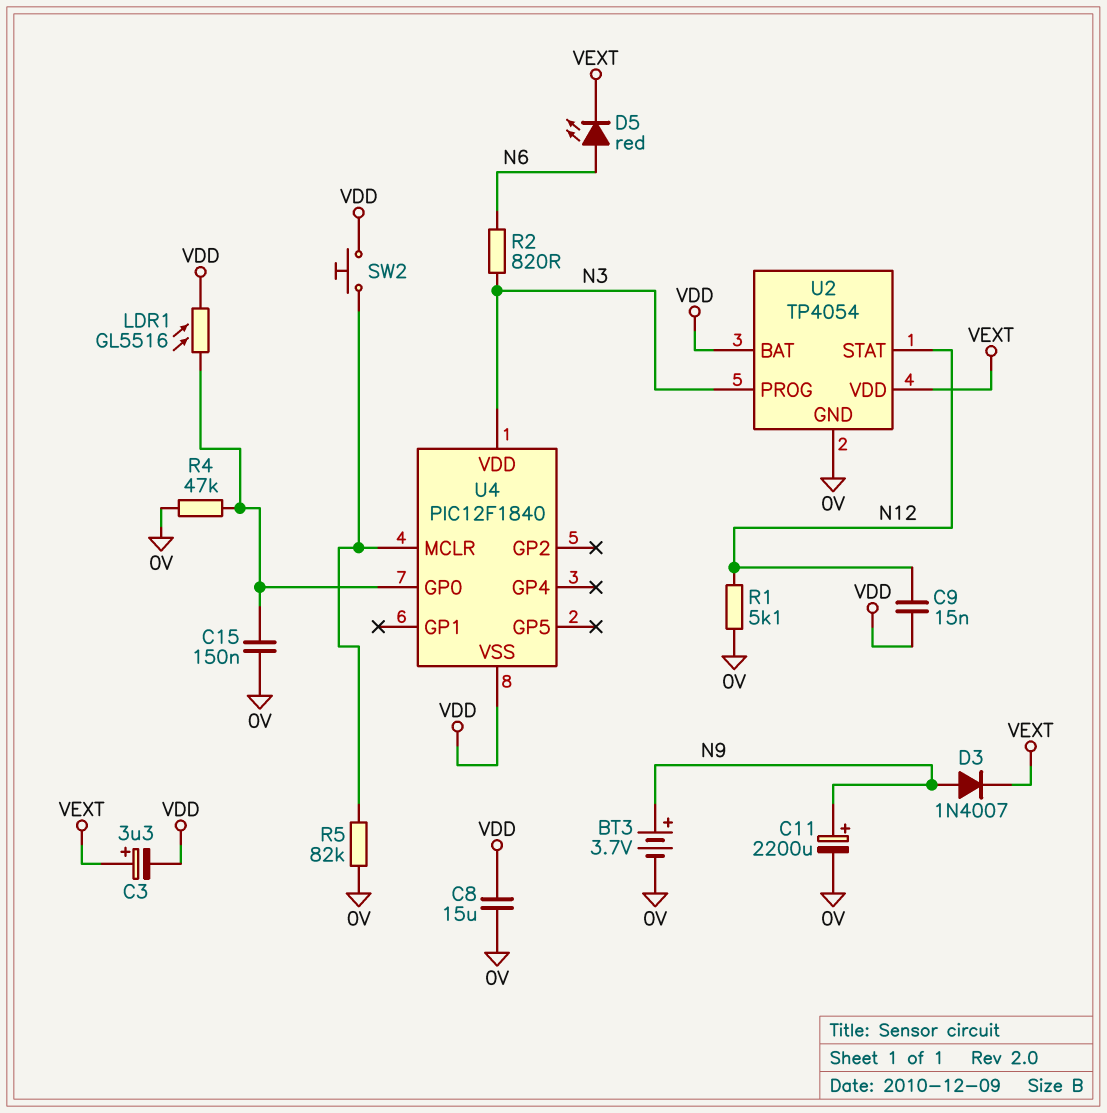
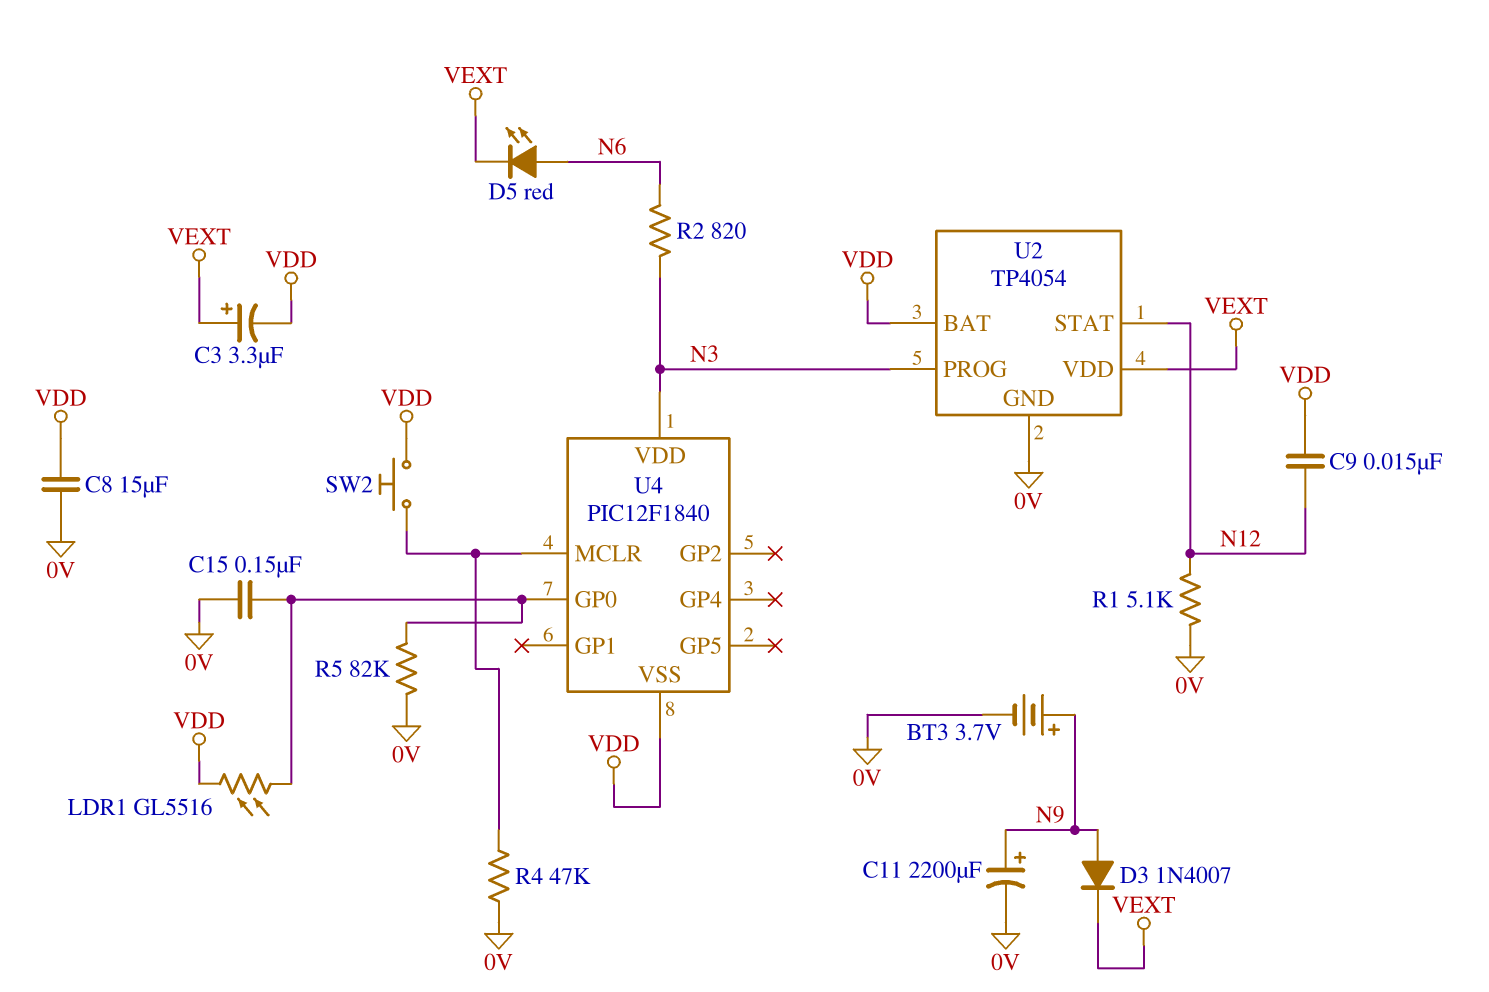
R4: 47k (0V, U4/GP0) -> 47k (0V, U4/MCLR)
R5: 82k (0V, U4/MCLR) -> 82k (0V, U4/GP0)

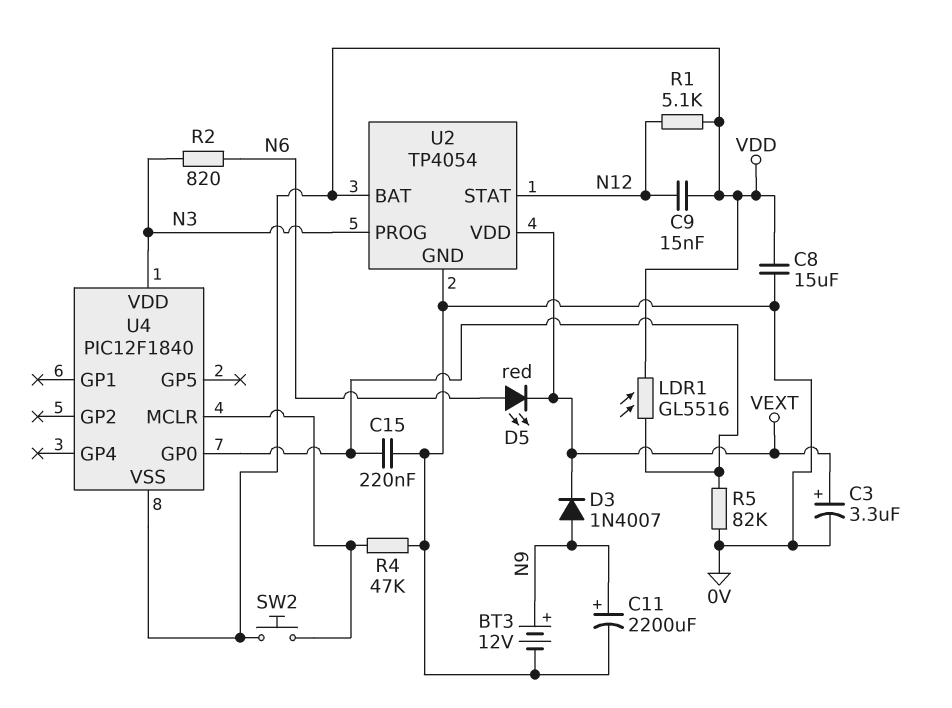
BT3: 3.7V (plus N9, minus 0V) -> 12V (plus N9, minus 0V)
C3: 3.3uF (plus VEXT, minus VDD) -> 3.3uF (plus VEXT, minus 0V)
C15: 150nF (0V, U4/GP0) -> 220nF (0V, U4/GP0)
R1: 5.1k (0V, N12) -> 5.1k (N12, VDD)

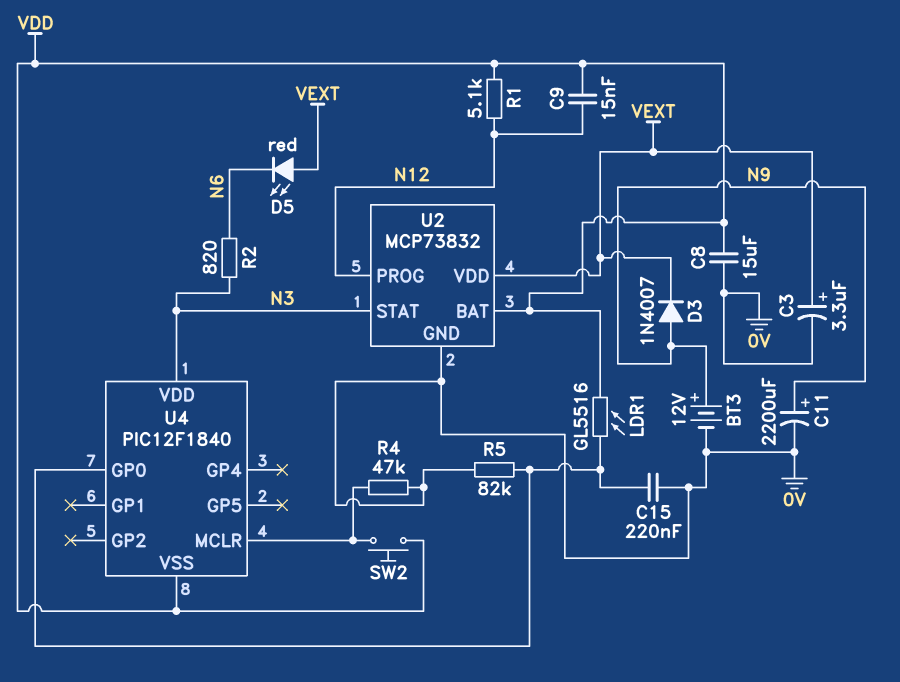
D5: LED red (A N6, K VEXT) -> LED red (A VEXT, K N6)
U2: TP4054 -> MCP73832
U2 pin PROG: N3 -> N12
U2 pin STAT: N12 -> N3

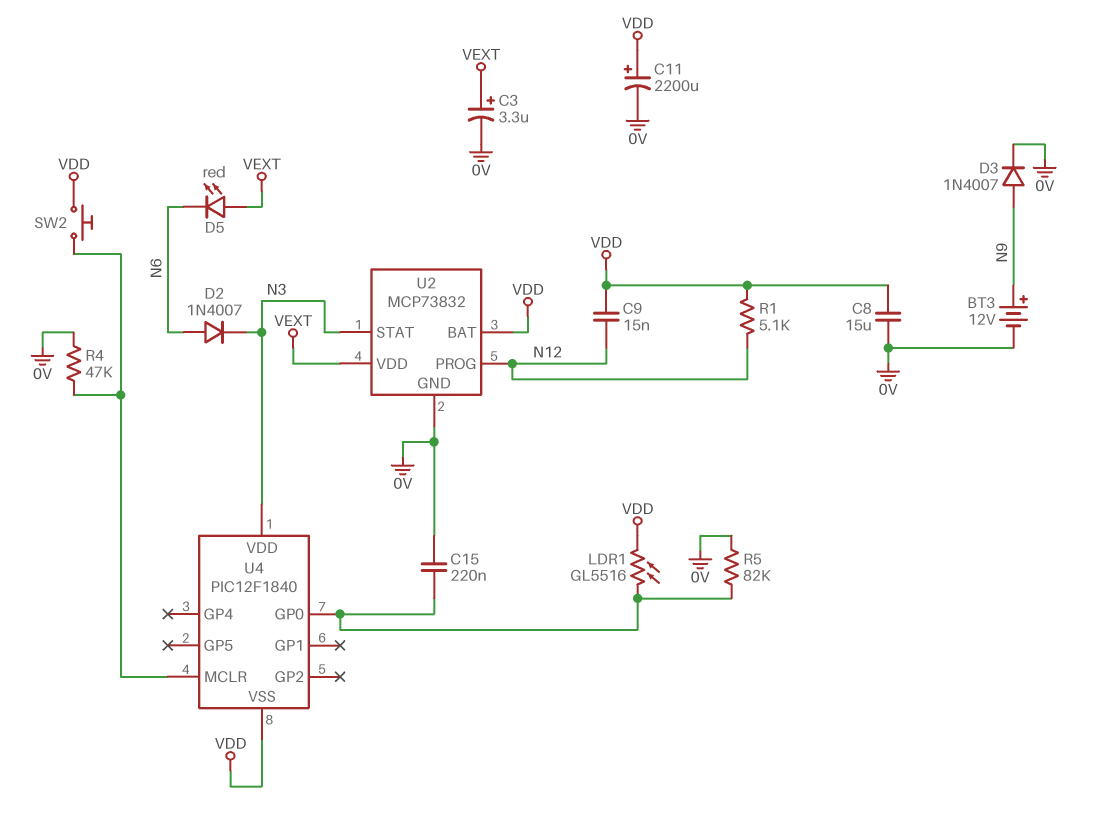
C11: 2200uF (plus N9, minus 0V) -> 2200uF (plus VDD, minus 0V)
D2: none -> diode 1N4007 (A N6, K N3)
D3: diode 1N4007 (A N9, K VEXT) -> diode 1N4007 (A N9, K 0V)
R2: 820 (N3, N6) -> none

